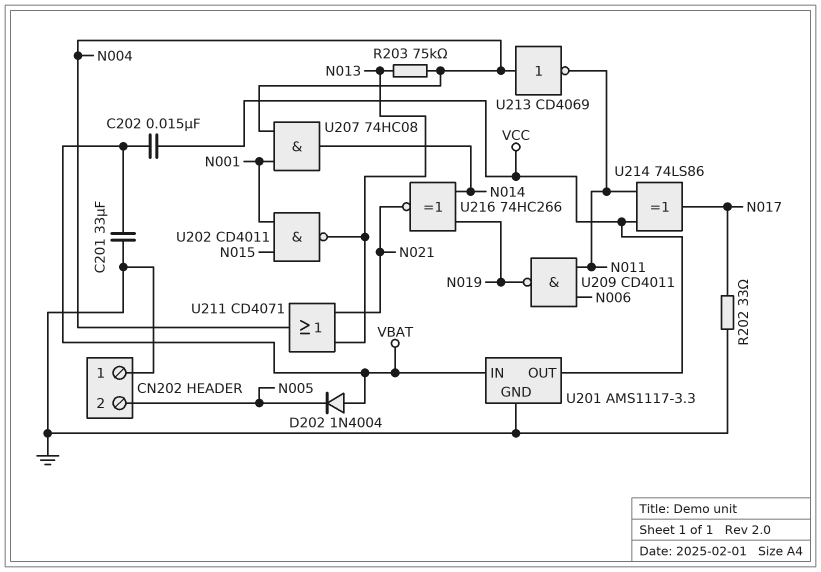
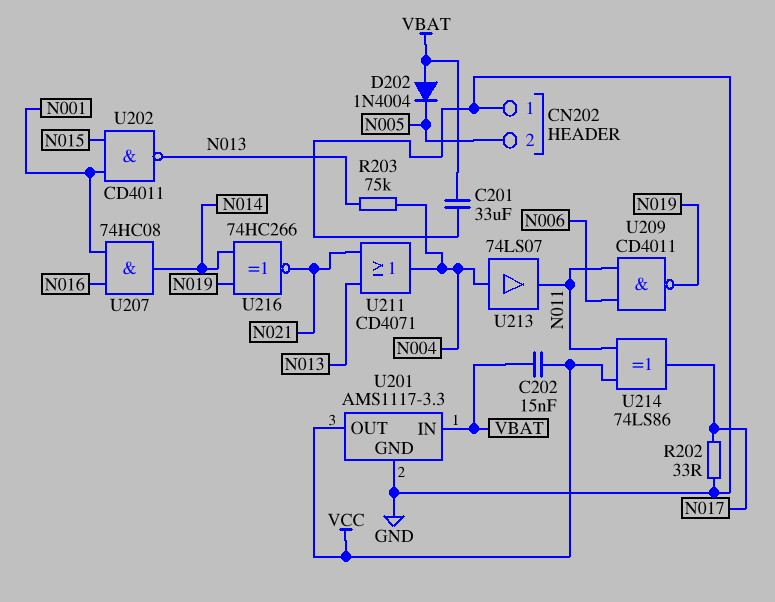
U207: AND 74HC08 (in N001, in N004, out N014) -> AND 74HC08 (in N001, in N016, out N014)
U213: NOT CD4069 (in N004, out N011) -> buffer 74LS07 (in N004, out N011)

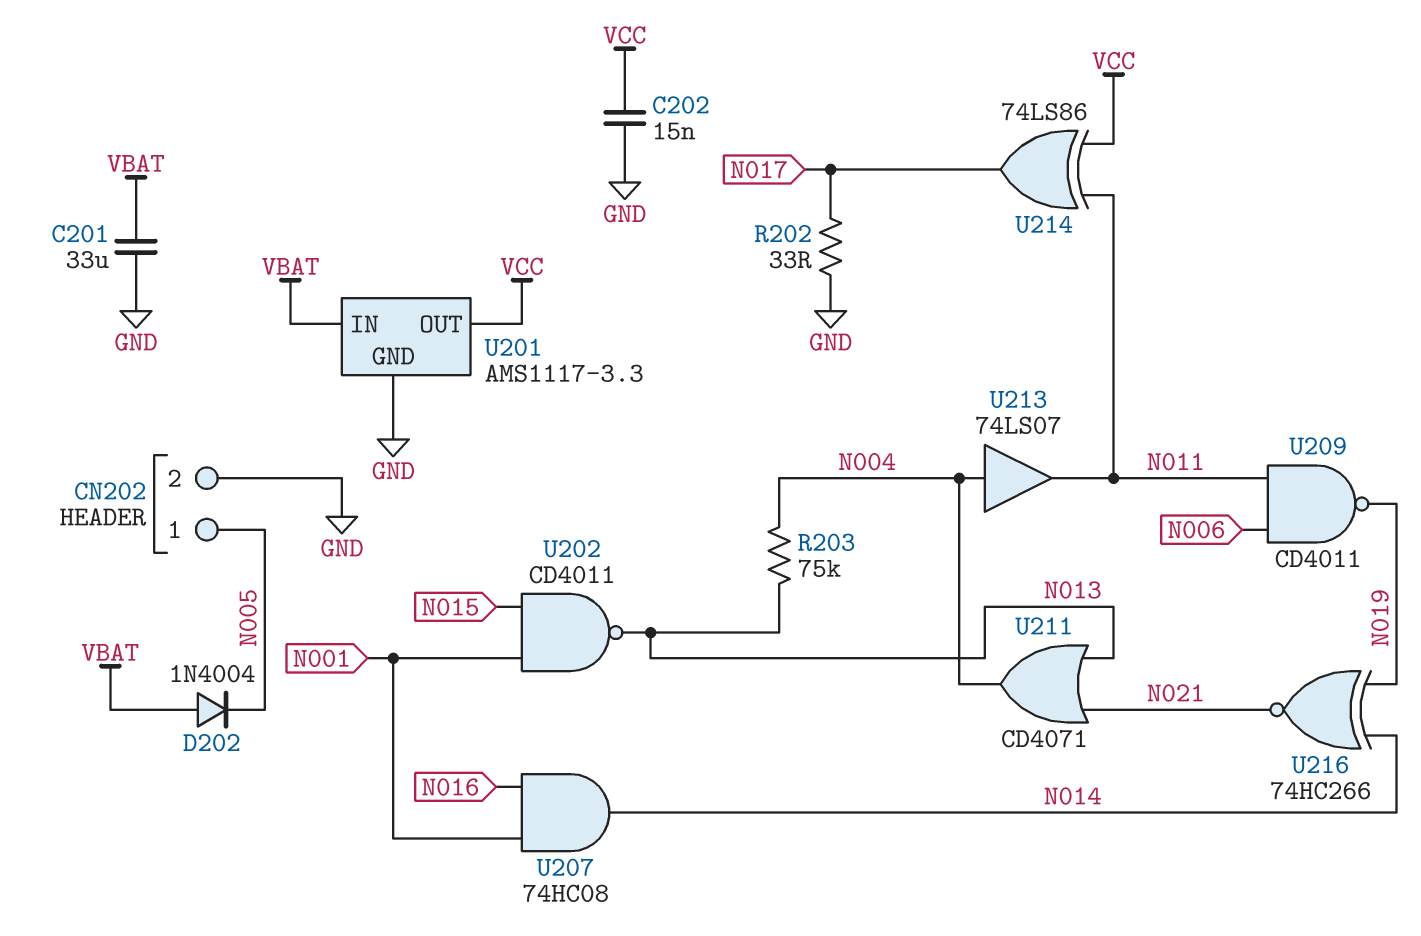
C202: 15nF (VBAT, VCC) -> 15nF (GND, VCC)
CN202 pin 1: GND -> N005
CN202 pin 2: N005 -> GND

